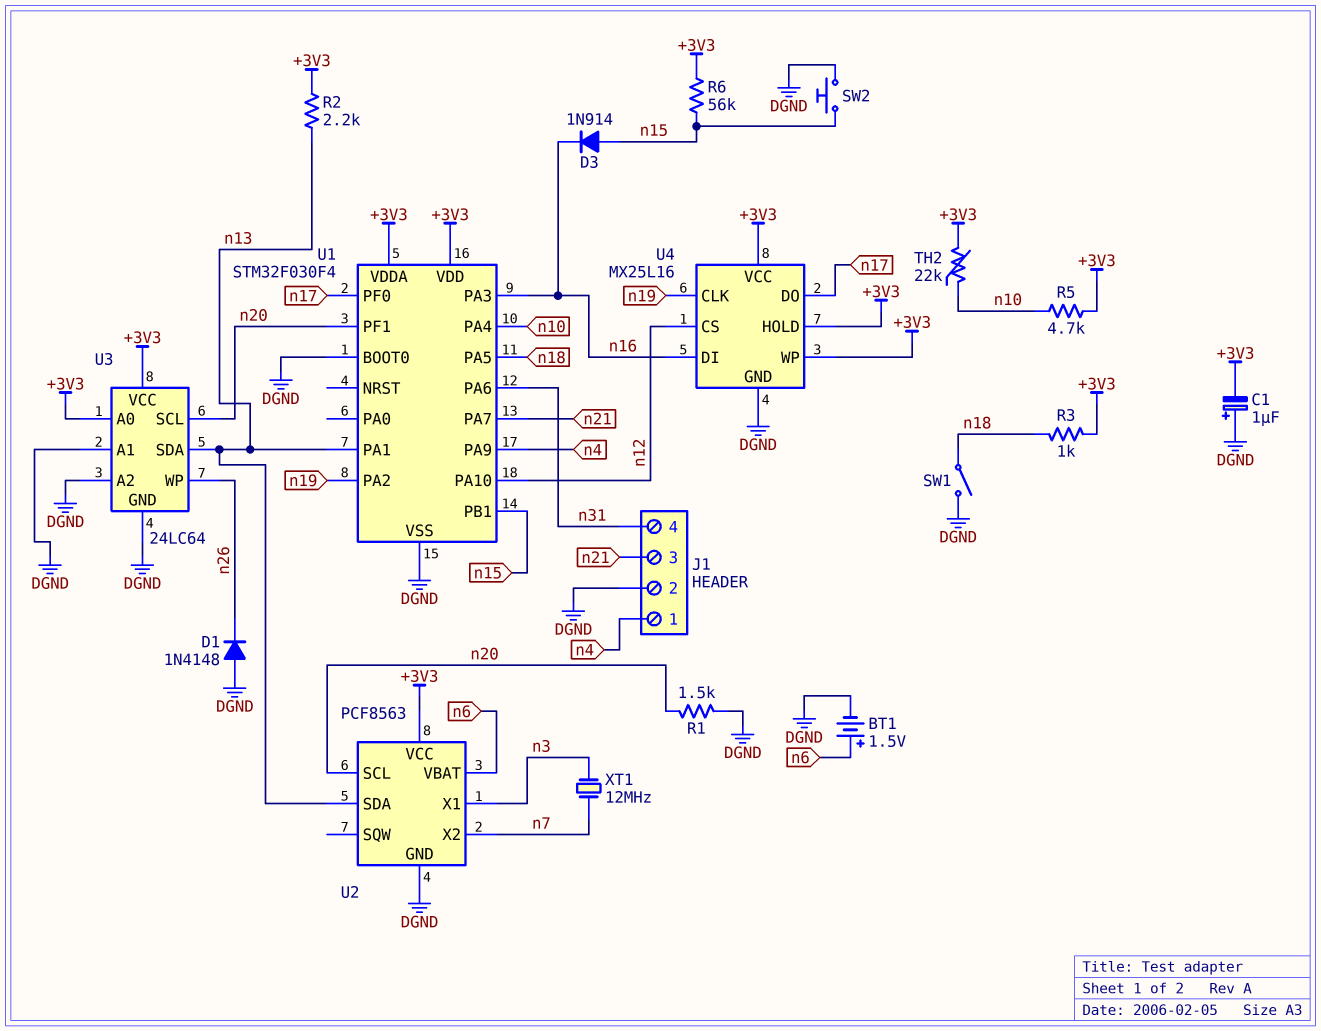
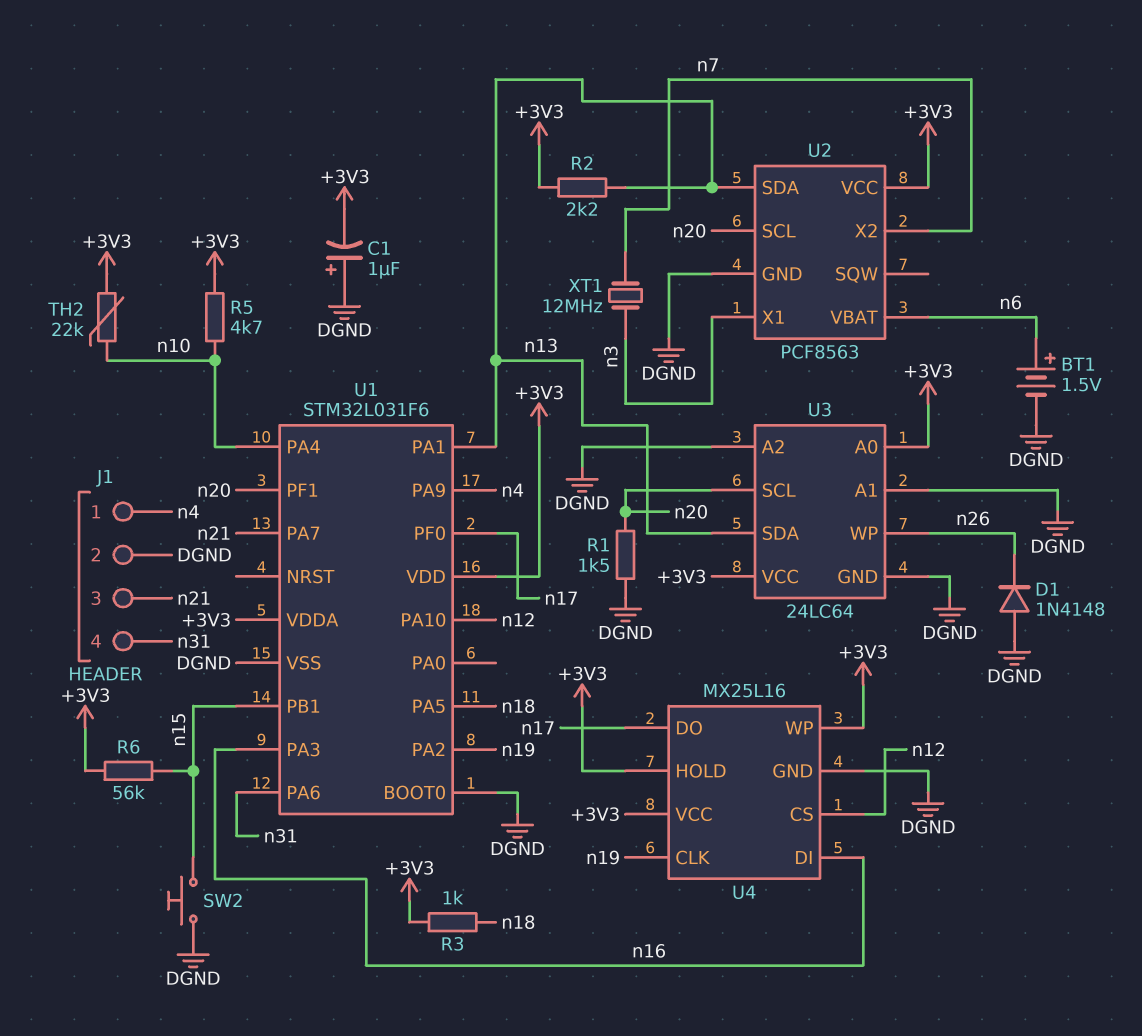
D3: diode 1N914 (A n15, K n16) -> none
SW1: switch (DGND, n18) -> none
U1: STM32F030F4 -> STM32L031F6

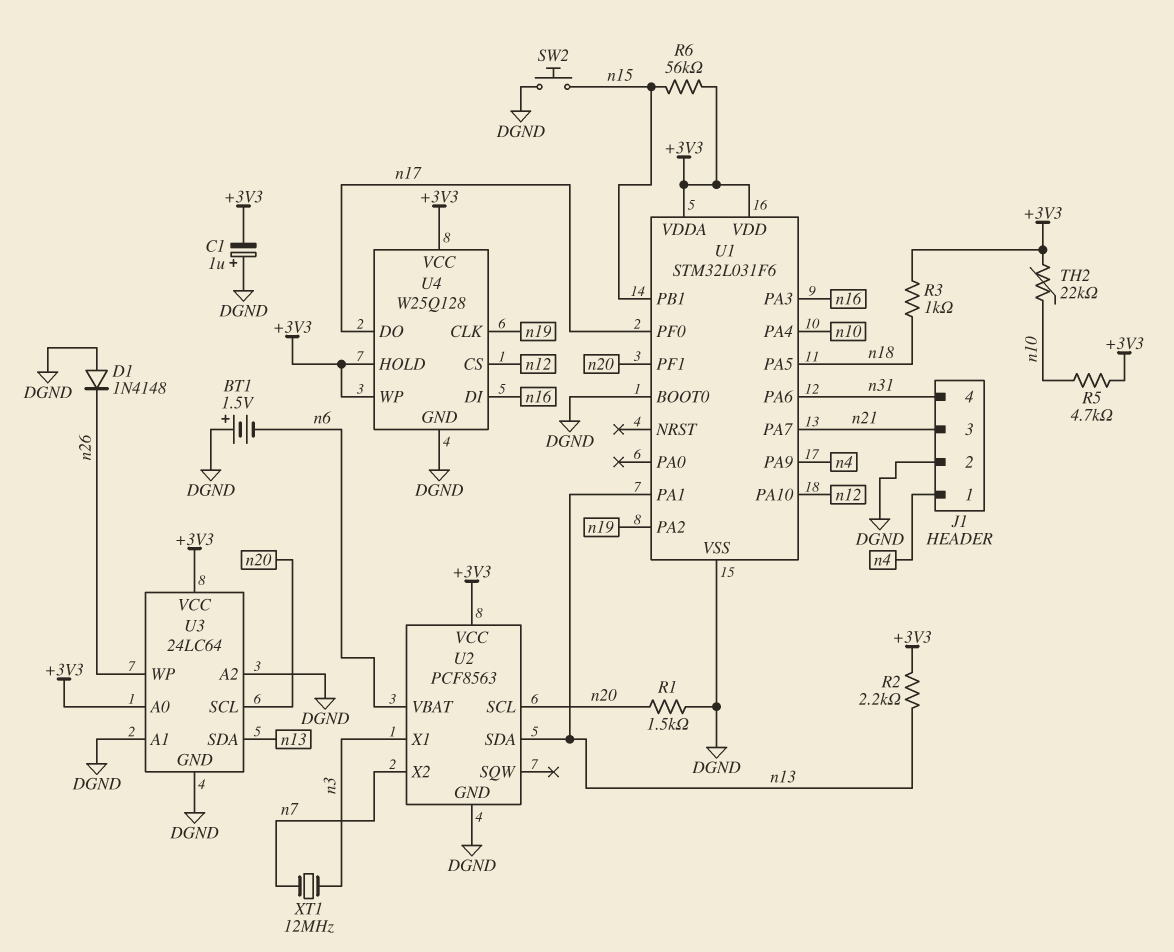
BT1: 1.5V (plus n6, minus DGND) -> 1.5V (plus DGND, minus n6)
U4: MX25L16 -> W25Q128

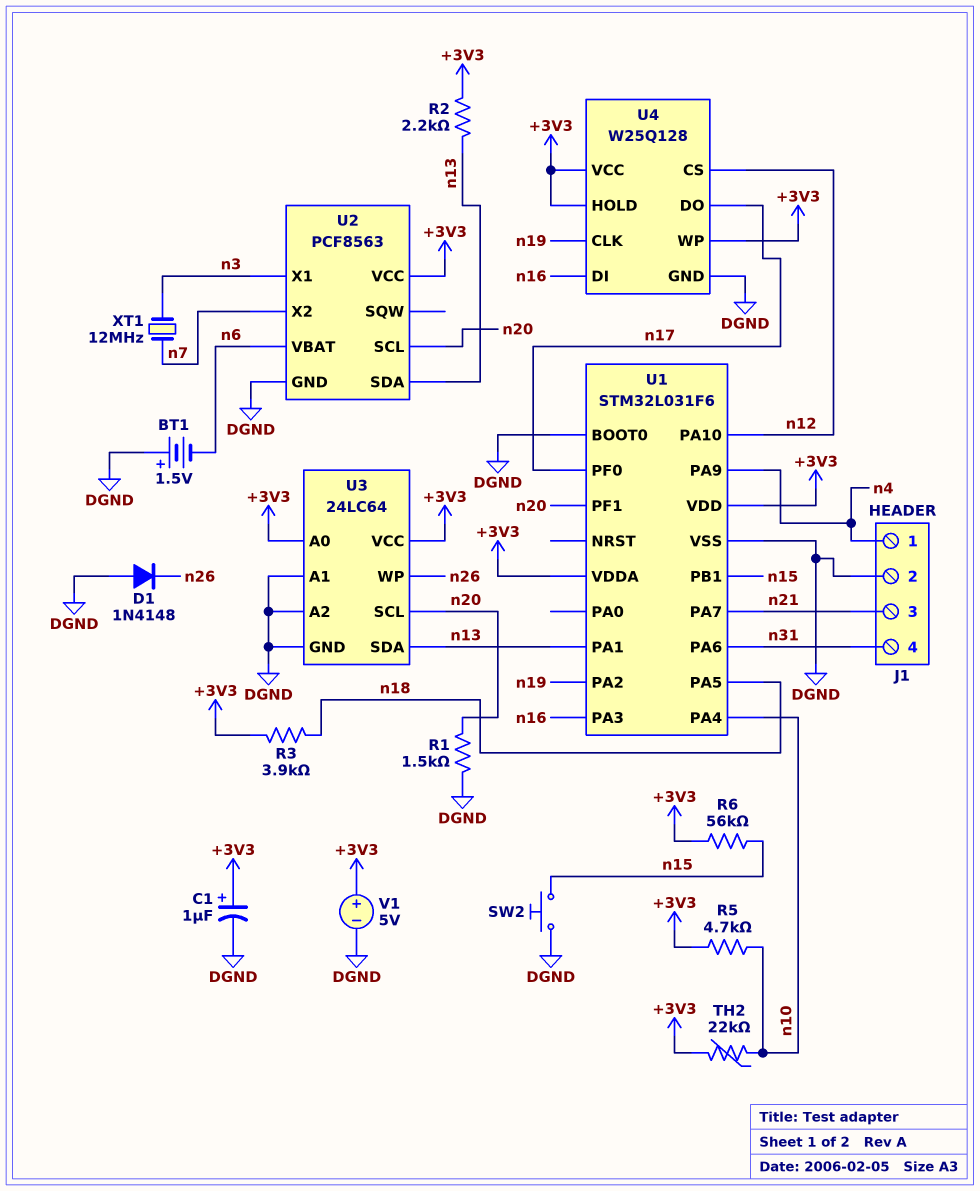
C1: 1uF (plus DGND, minus +3V3) -> 1uF (plus +3V3, minus DGND)
R3: 1k (+3V3, n18) -> 3.9k (+3V3, n18)
V1: none -> 5V (plus +3V3, minus DGND)

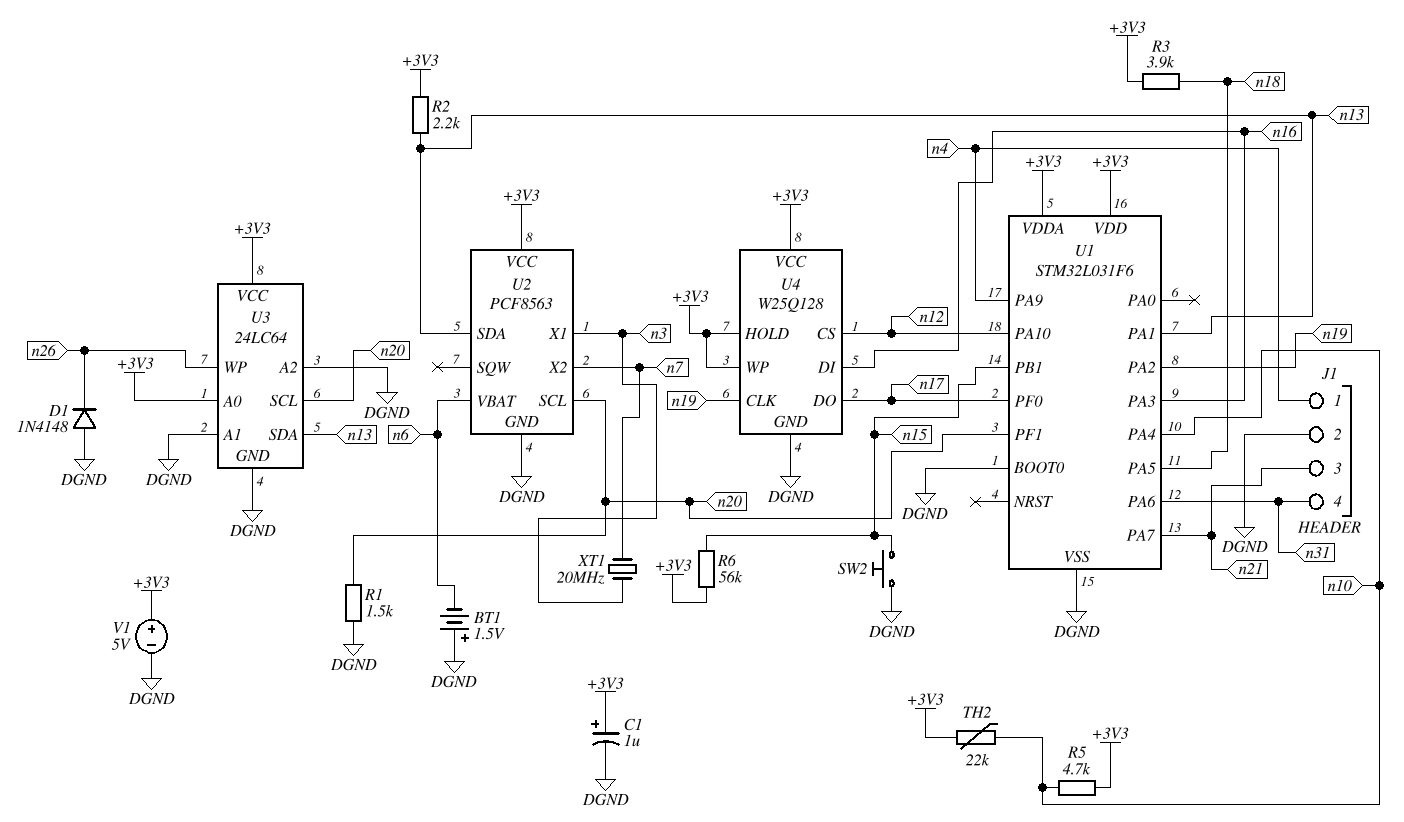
XT1: 12MHz (n3, n7) -> 20MHz (n3, n7)

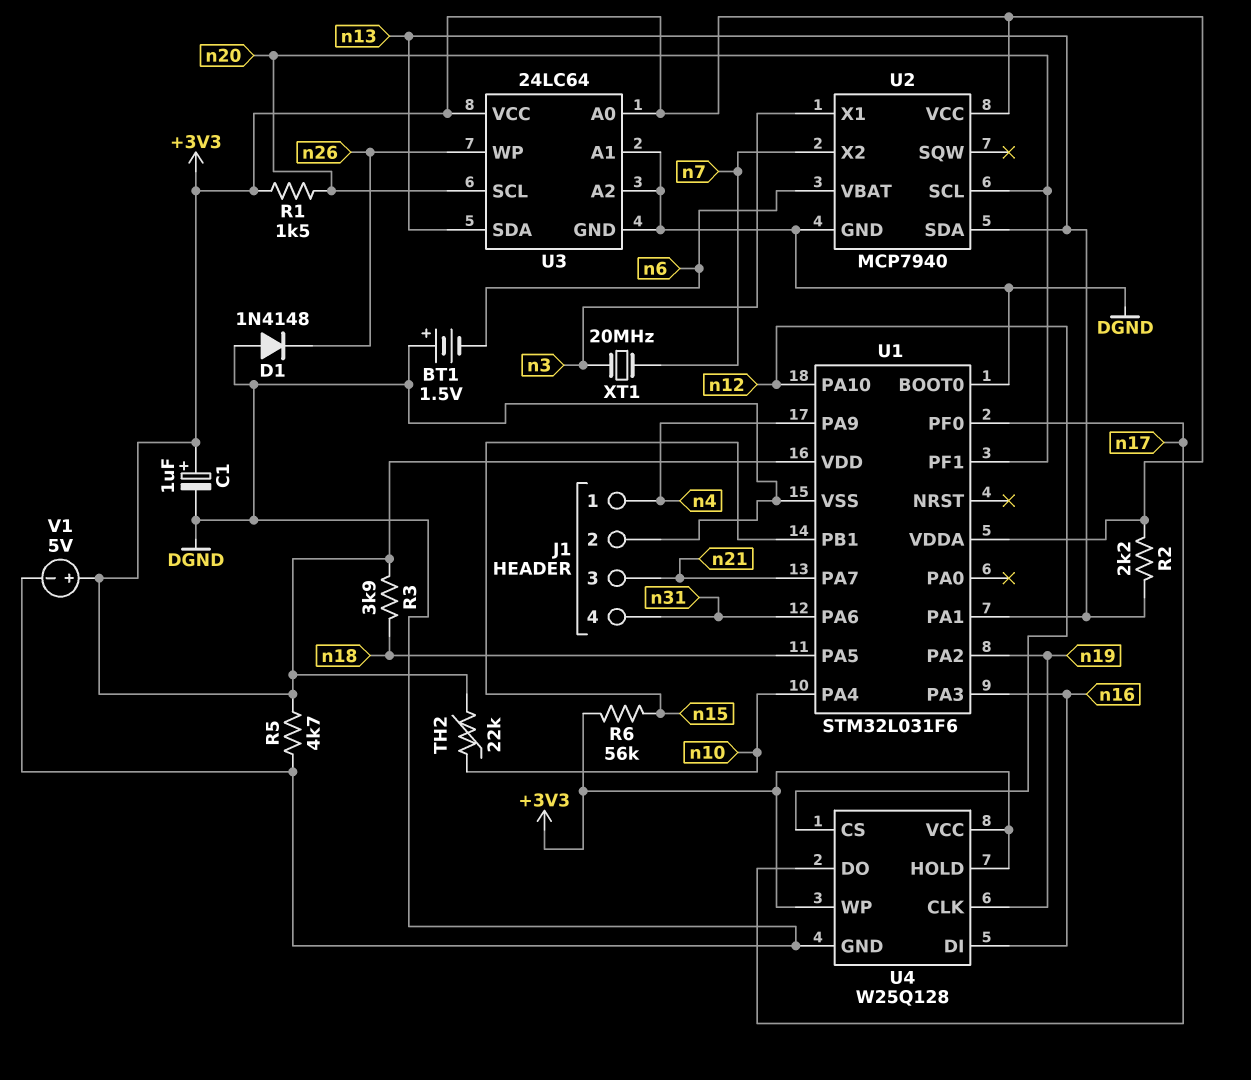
R1: 1.5k (DGND, n20) -> 1.5k (+3V3, n20)
R5: 4.7k (+3V3, n10) -> 4.7k (+3V3, DGND)
SW2: button (DGND, n15) -> none
U2: PCF8563 -> MCP7940

